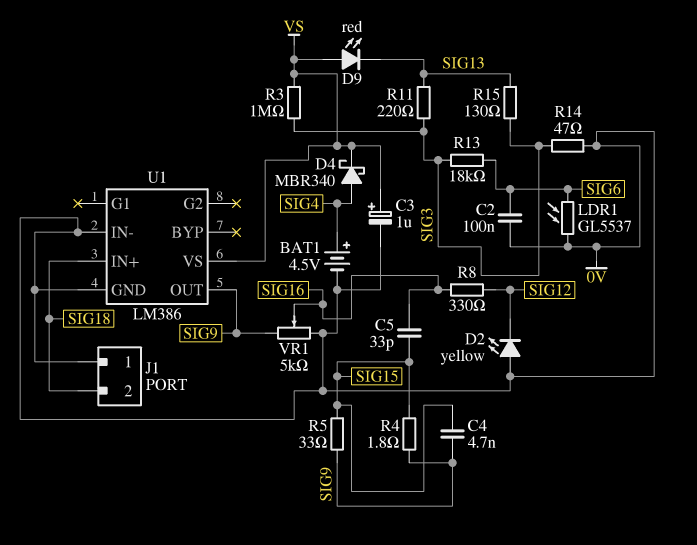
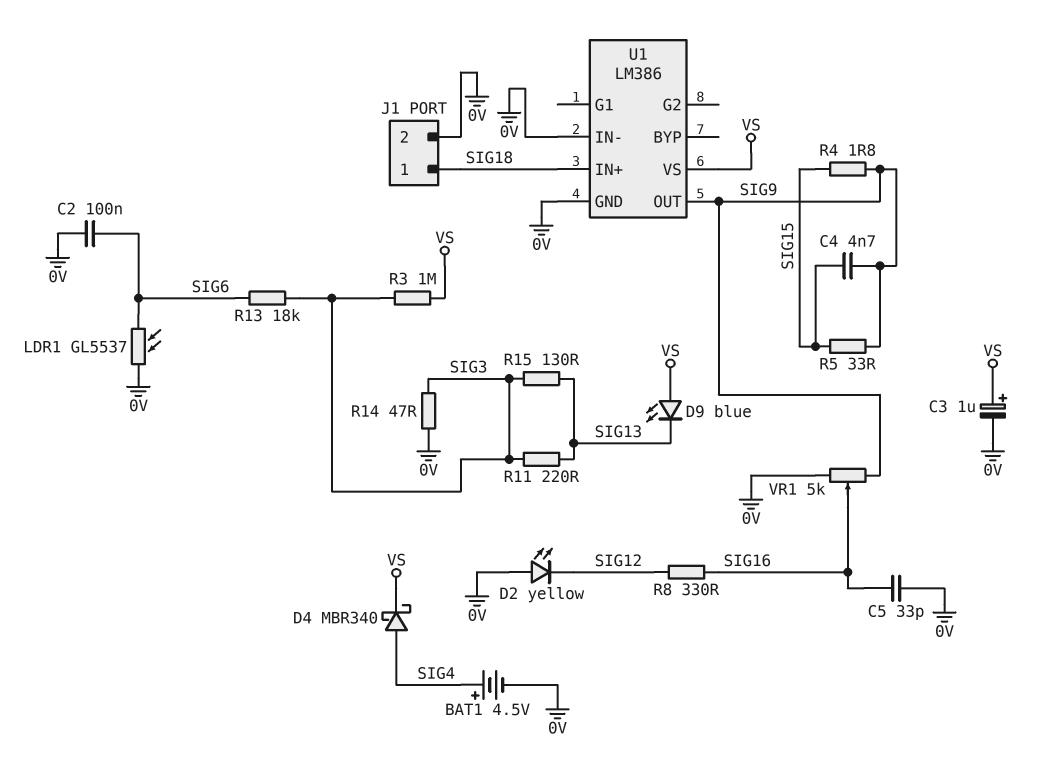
C5: 33pF (SIG15, SIG16) -> 33pF (0V, SIG16)
D9: LED red (A VS, K SIG13) -> LED blue (A VS, K SIG13)
J1 pin 1: 0V -> SIG18
J1 pin 2: SIG18 -> 0V

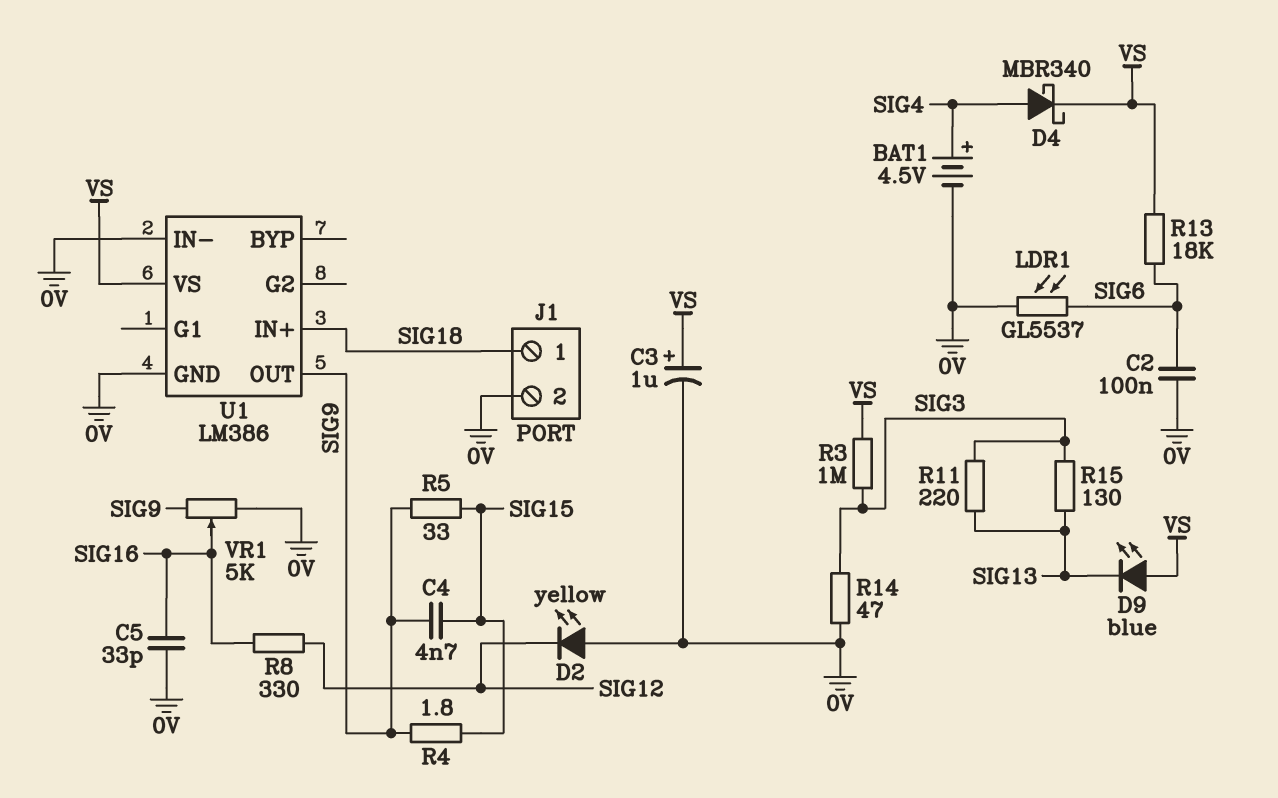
R13: 18k (SIG3, SIG6) -> 18k (SIG6, VS)

